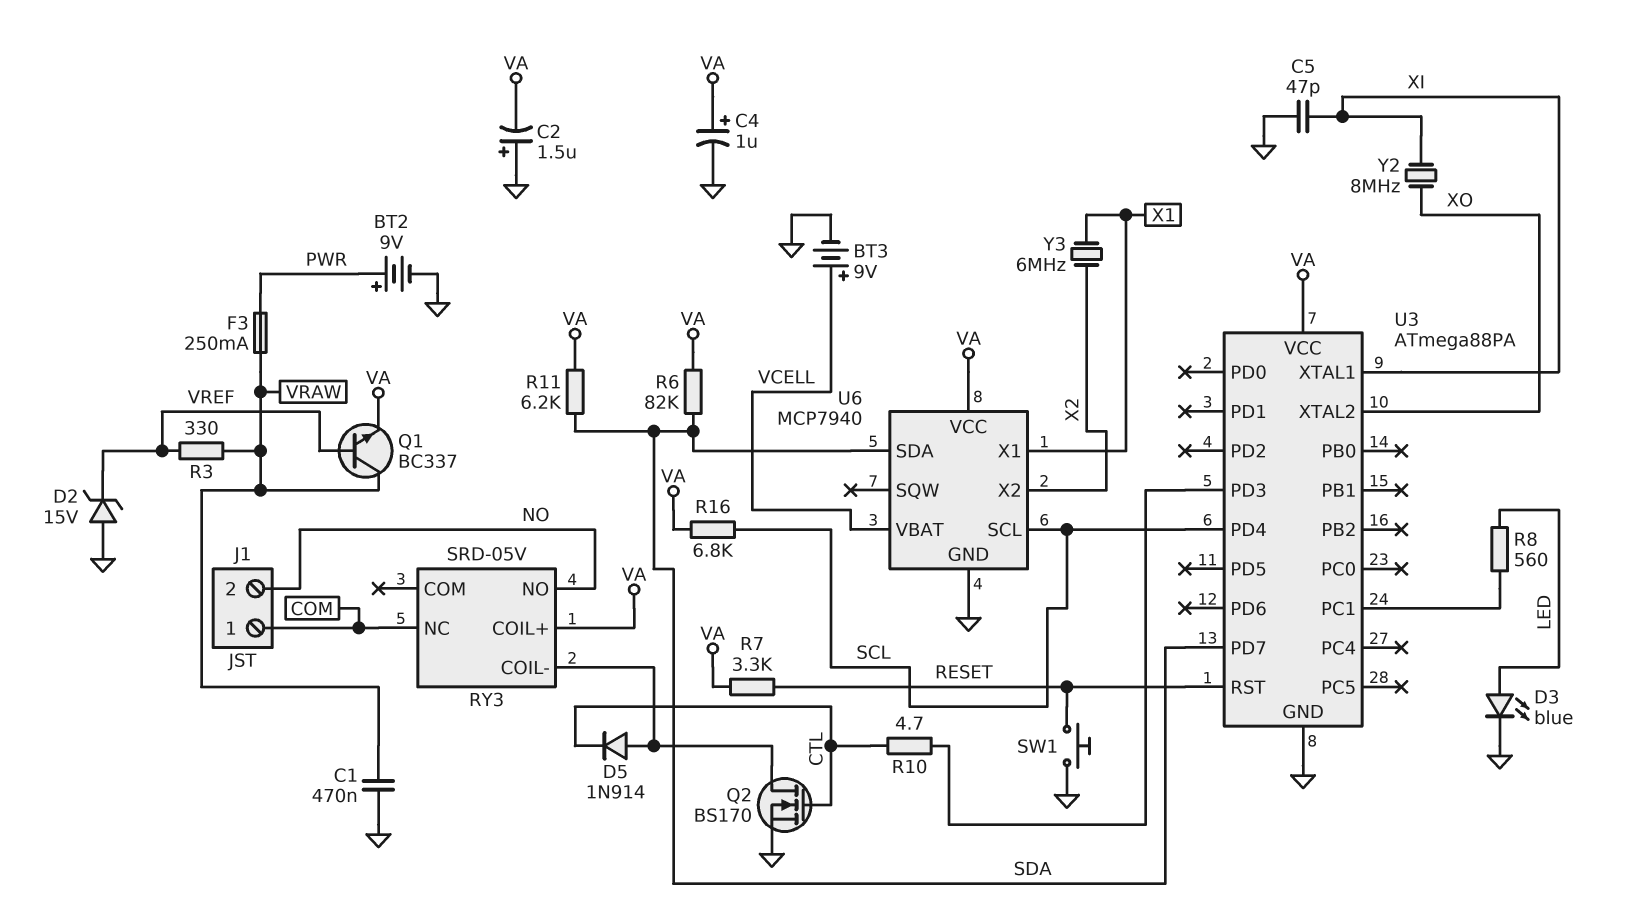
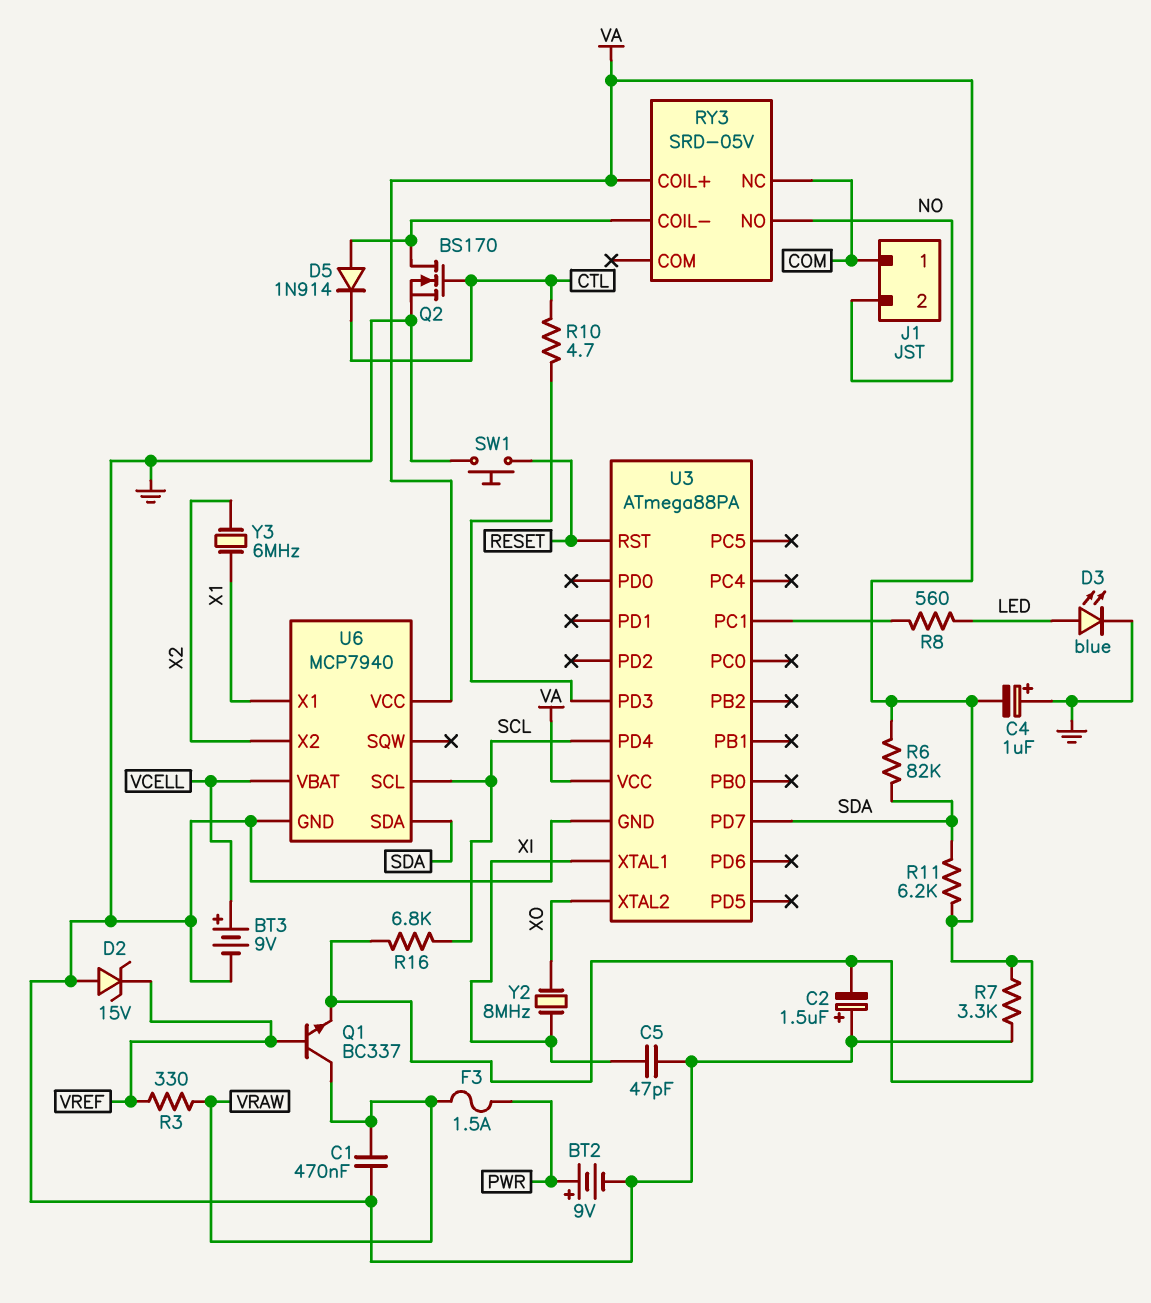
C4: 1uF (plus VA, minus GND) -> 1uF (plus GND, minus VA)
F3: 250mA (PWR, VRAW) -> 1.5A (PWR, VRAW)
R7: 3.3k (RESET, VA) -> 3.3k (GND, VA)

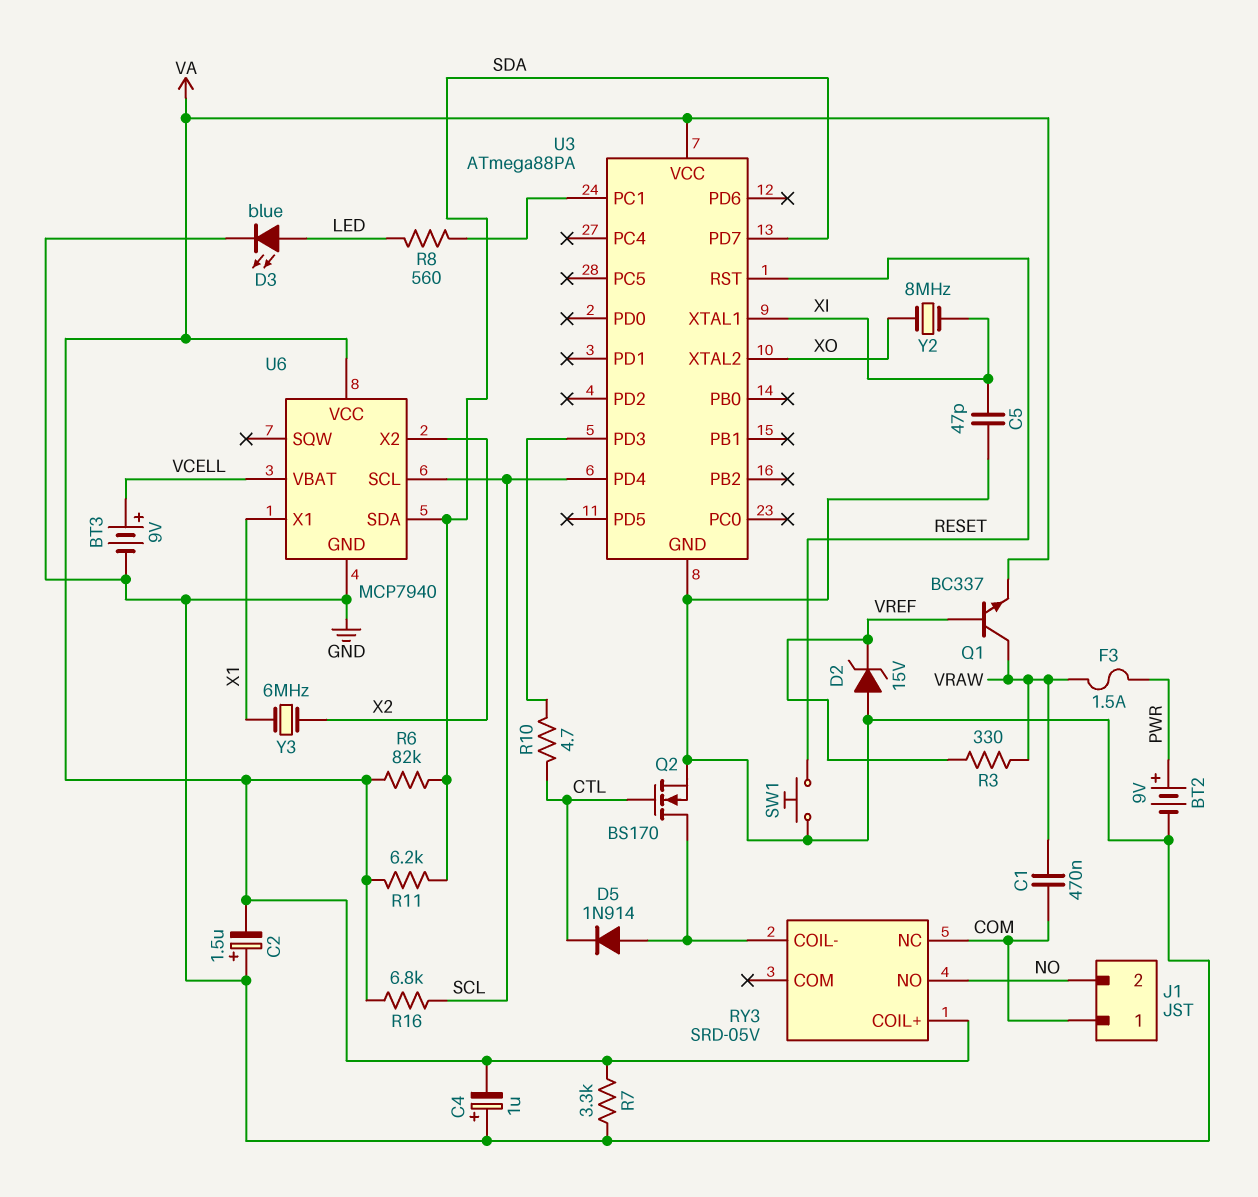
C1: 470nF (GND, VRAW) -> 470nF (COM, VRAW)

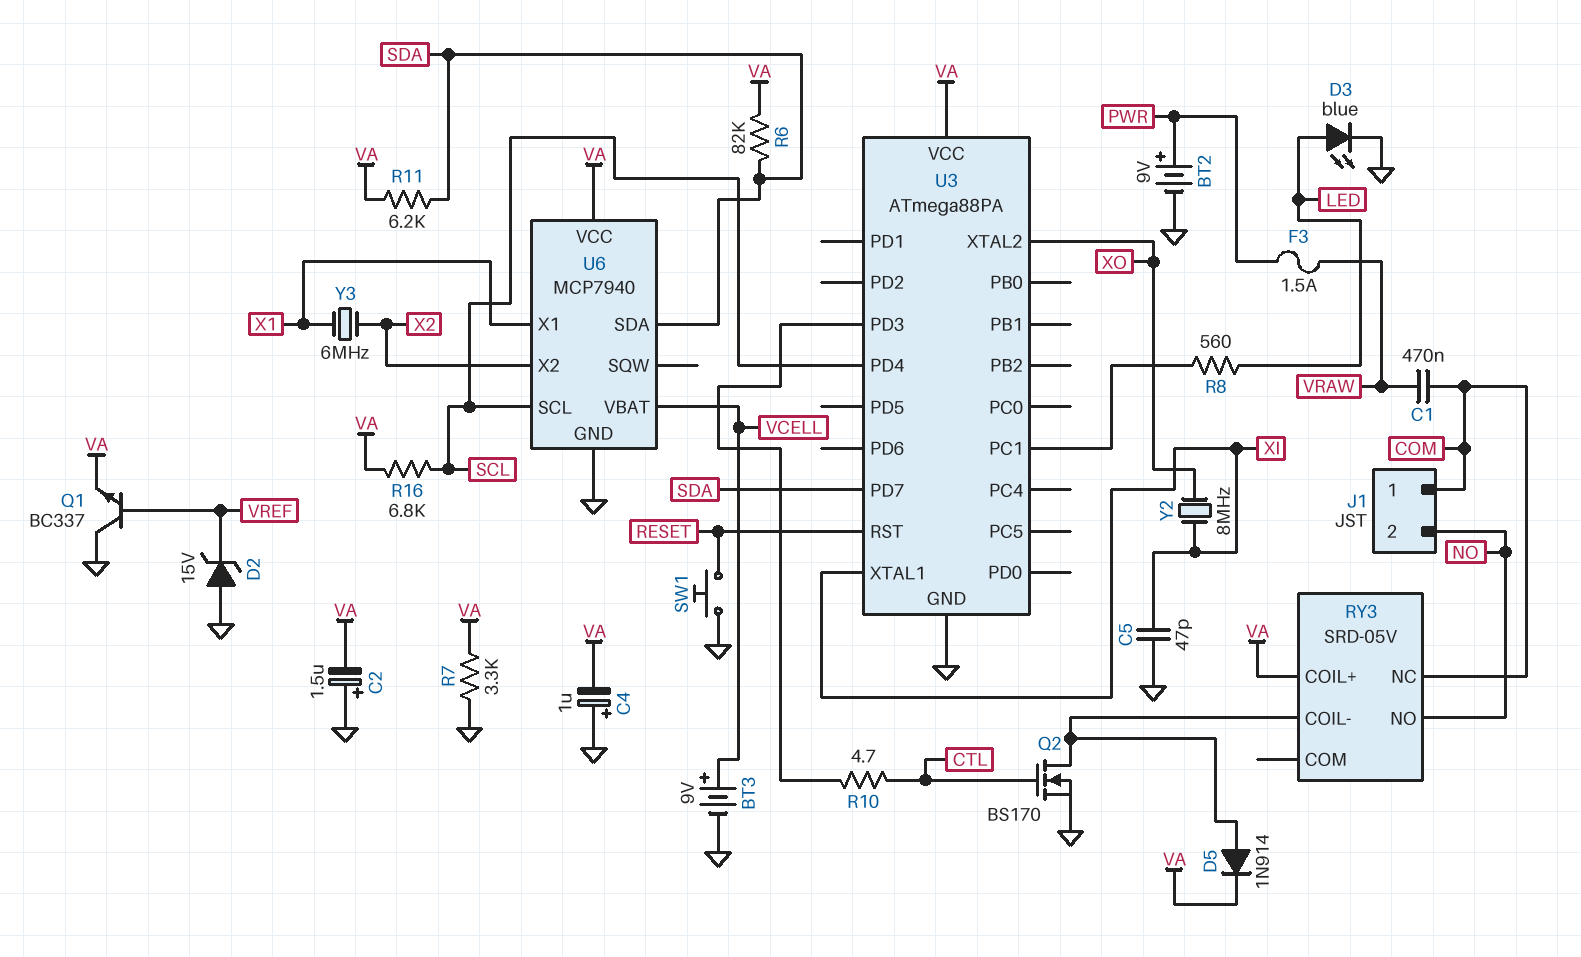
D5: diode 1N914 (A RY3/COIL-, K CTL) -> diode 1N914 (A RY3/COIL-, K VA)
Q1: NPN BC337 (B VREF, C VRAW, E VA) -> NPN BC337 (B VREF, C GND, E VA)
R3: 330 (VRAW, VREF) -> none

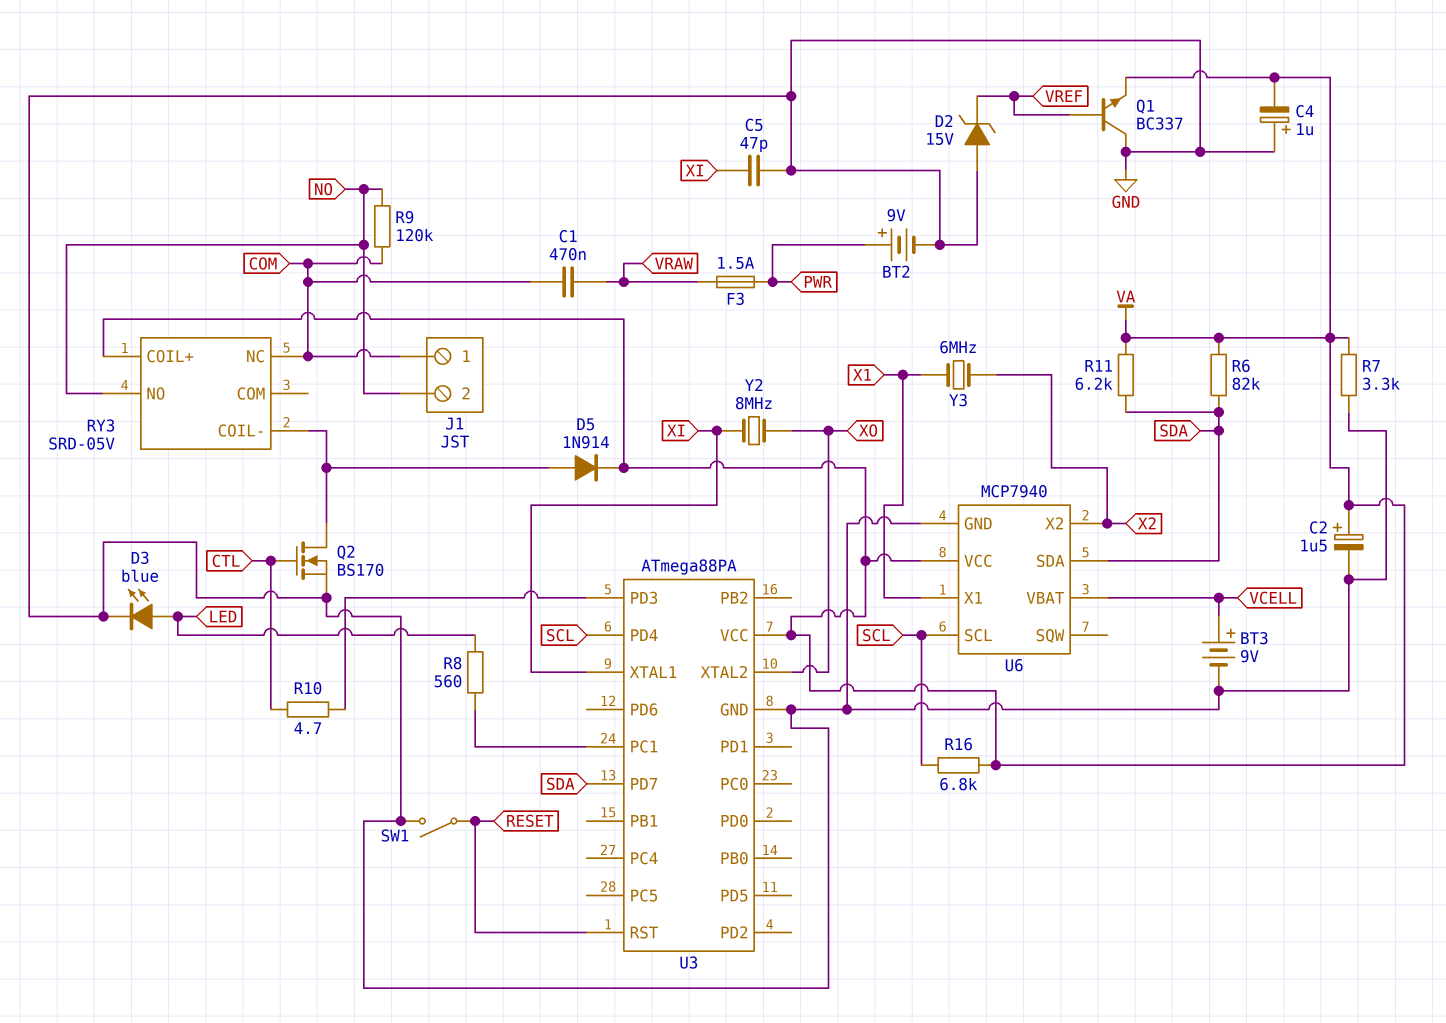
C2: 1.5uF (plus GND, minus VA) -> 1.5uF (plus VA, minus GND)
R9: none -> 120k (COM, NO)
SW1: button (GND, RESET) -> switch (GND, RESET)

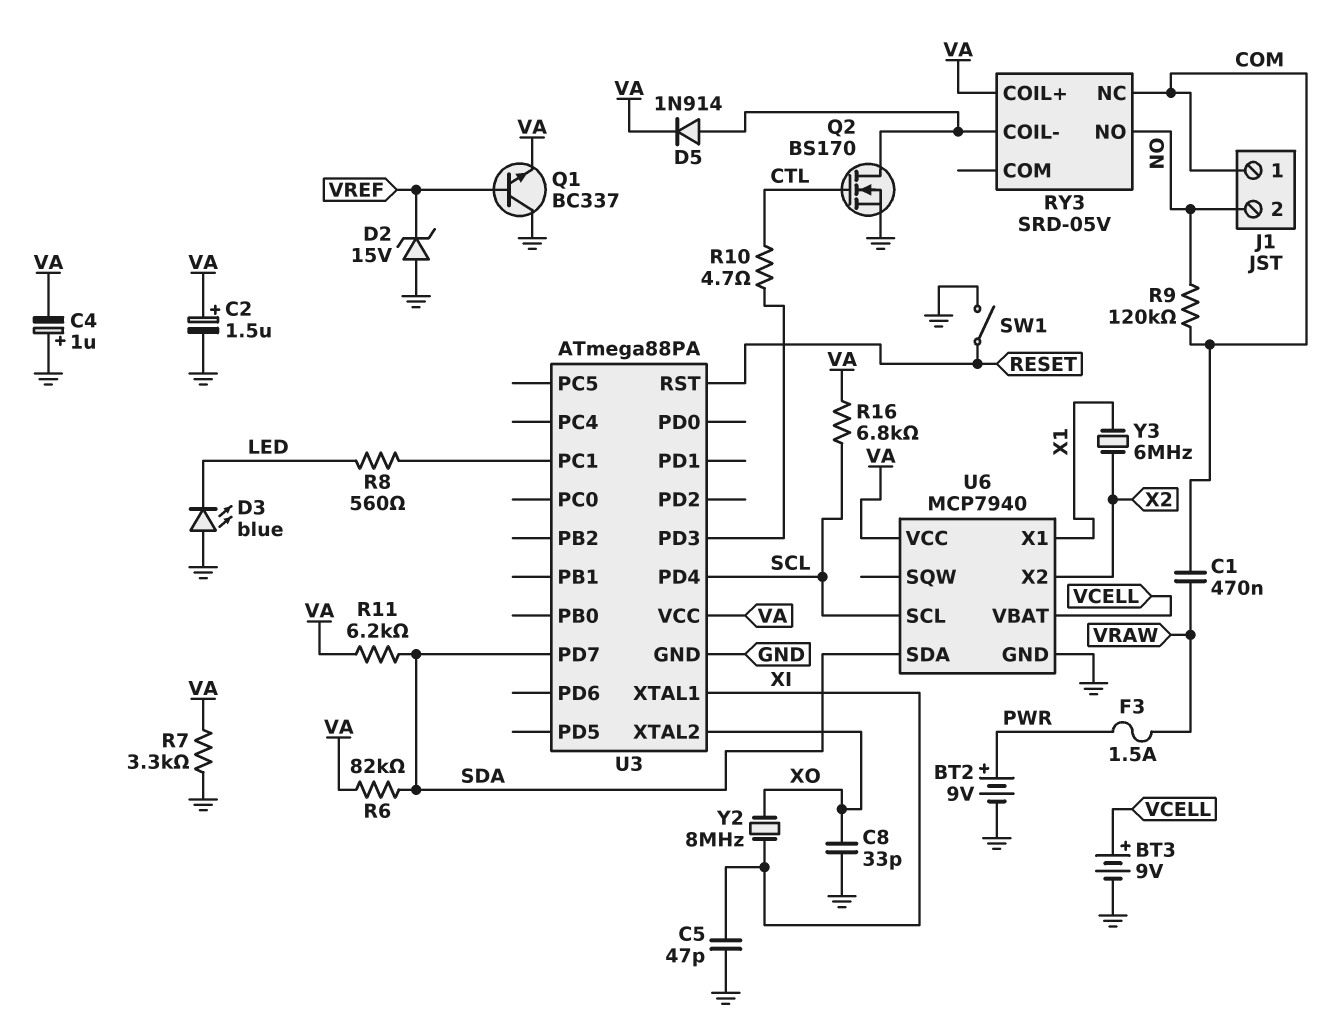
C8: none -> 33pF (GND, XO)
D3: LED blue (A LED, K GND) -> LED blue (A GND, K LED)

